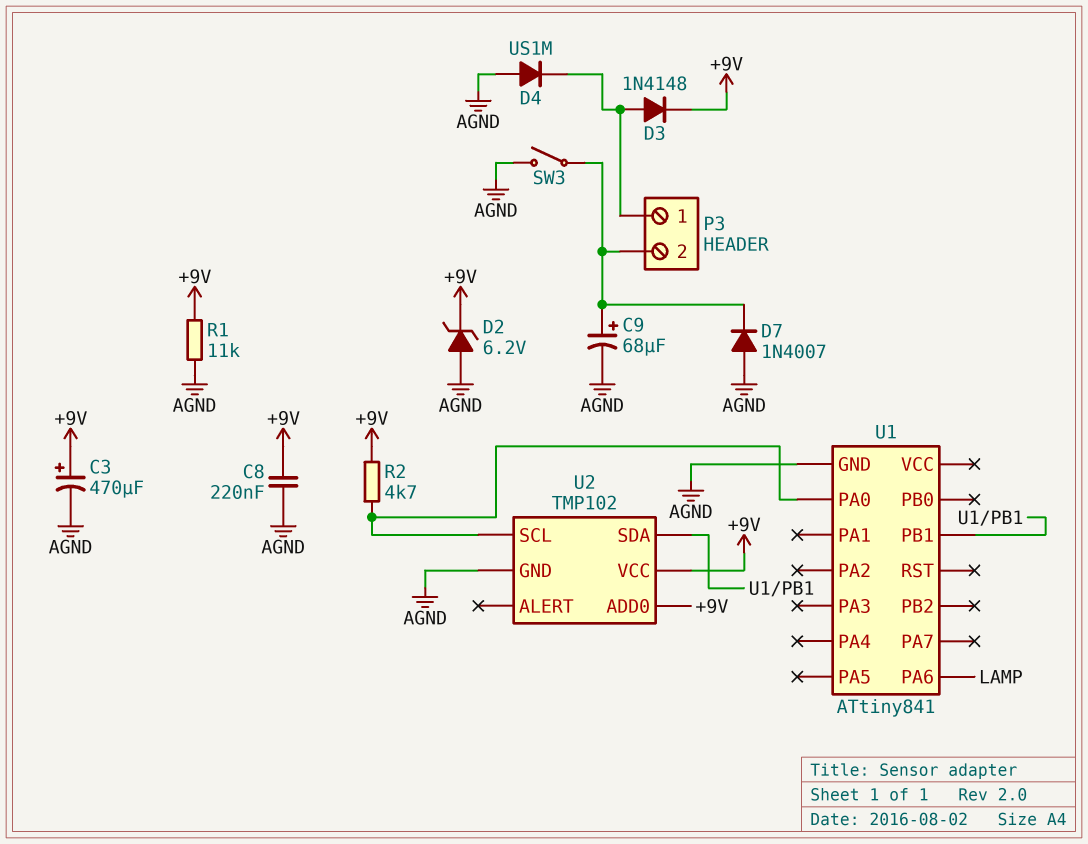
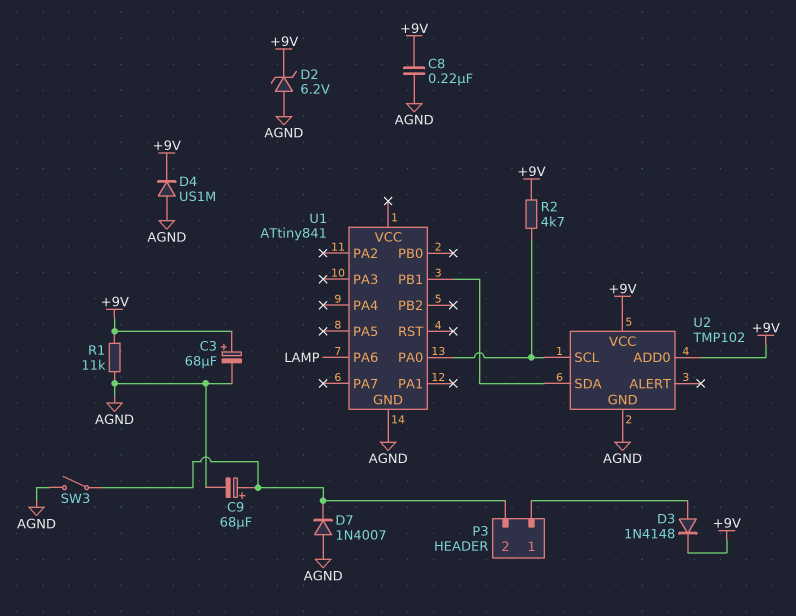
C3: 470uF (plus +9V, minus AGND) -> 68uF (plus +9V, minus AGND)
D4: diode US1M (A AGND, K P3/1) -> diode US1M (A AGND, K +9V)

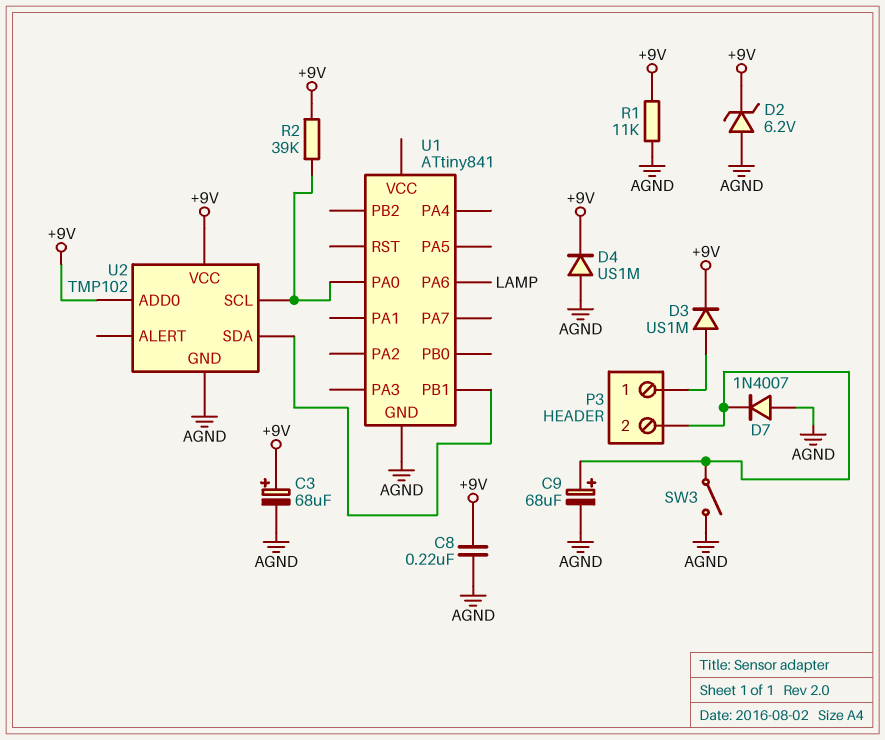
D3: diode 1N4148 (A P3/1, K +9V) -> diode US1M (A P3/1, K +9V)
R2: 4.7k (+9V, U1/PA0) -> 39k (+9V, U1/PA0)

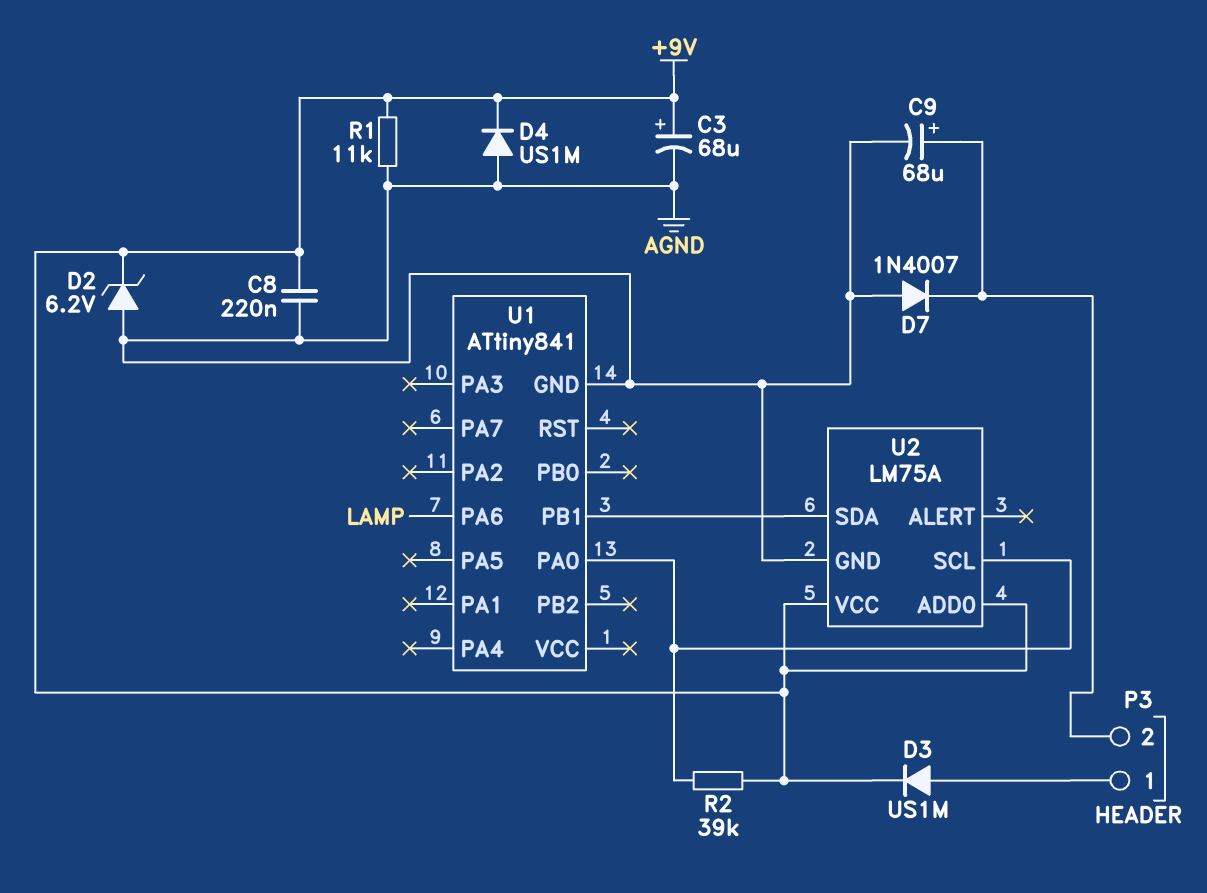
SW3: switch (AGND, P3/2) -> none
U2: TMP102 -> LM75A

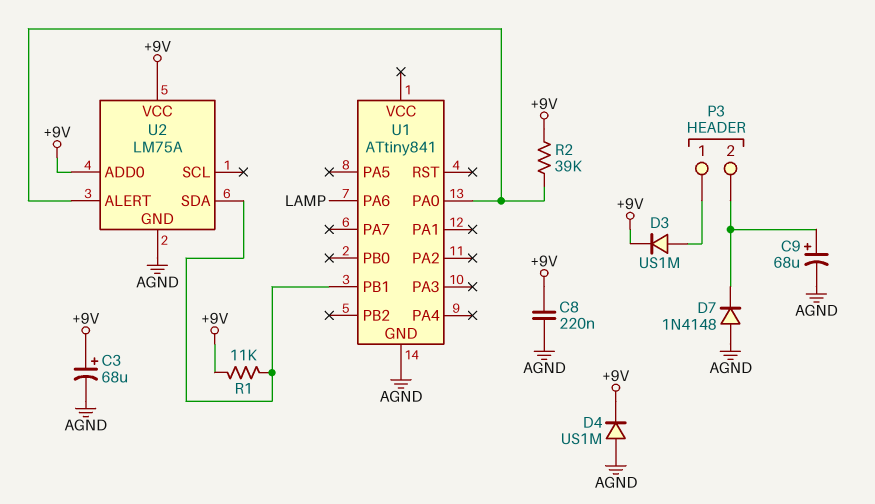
D2: zener 6.2V (A AGND, K +9V) -> none
D7: diode 1N4007 (A AGND, K P3/2) -> diode 1N4148 (A AGND, K P3/2)
R1: 11k (+9V, AGND) -> 11k (+9V, U1/PB1)
U2 pin ALERT: none -> U1/PA0
U2 pin SCL: U1/PA0 -> none

